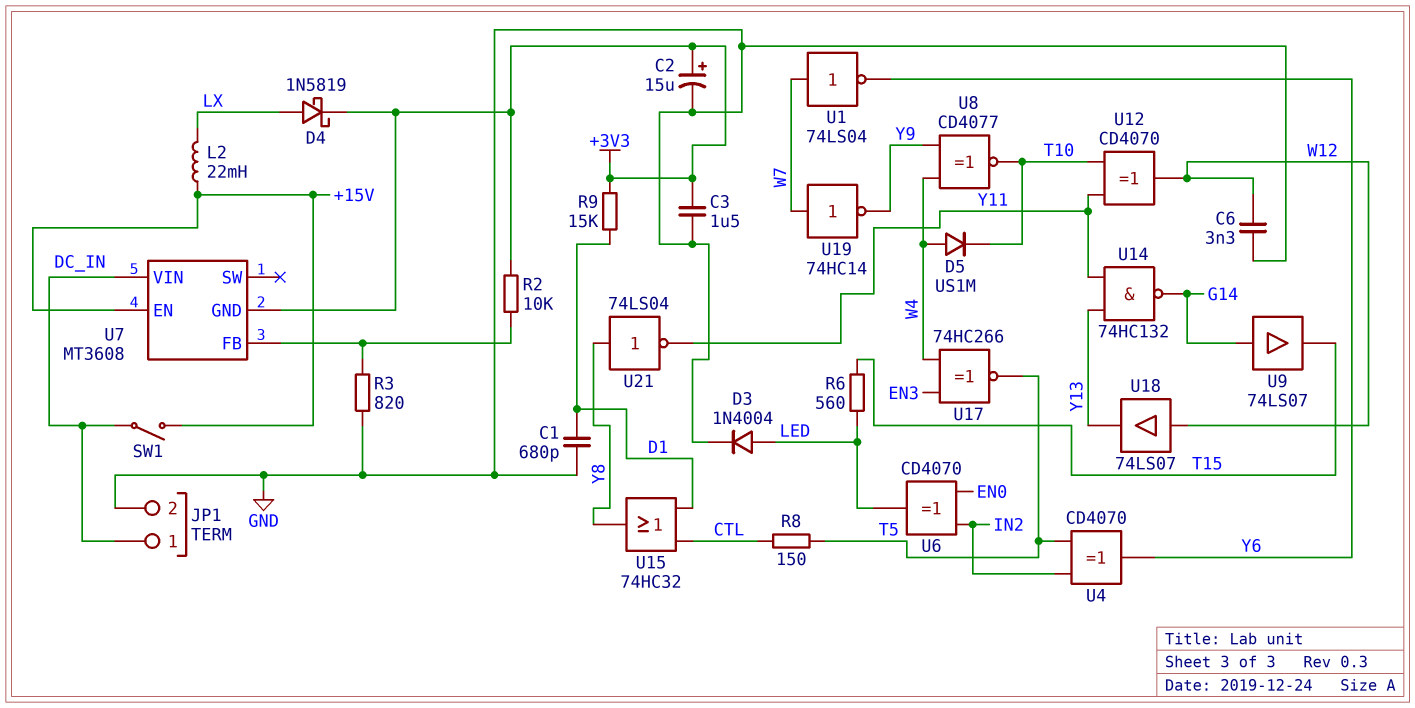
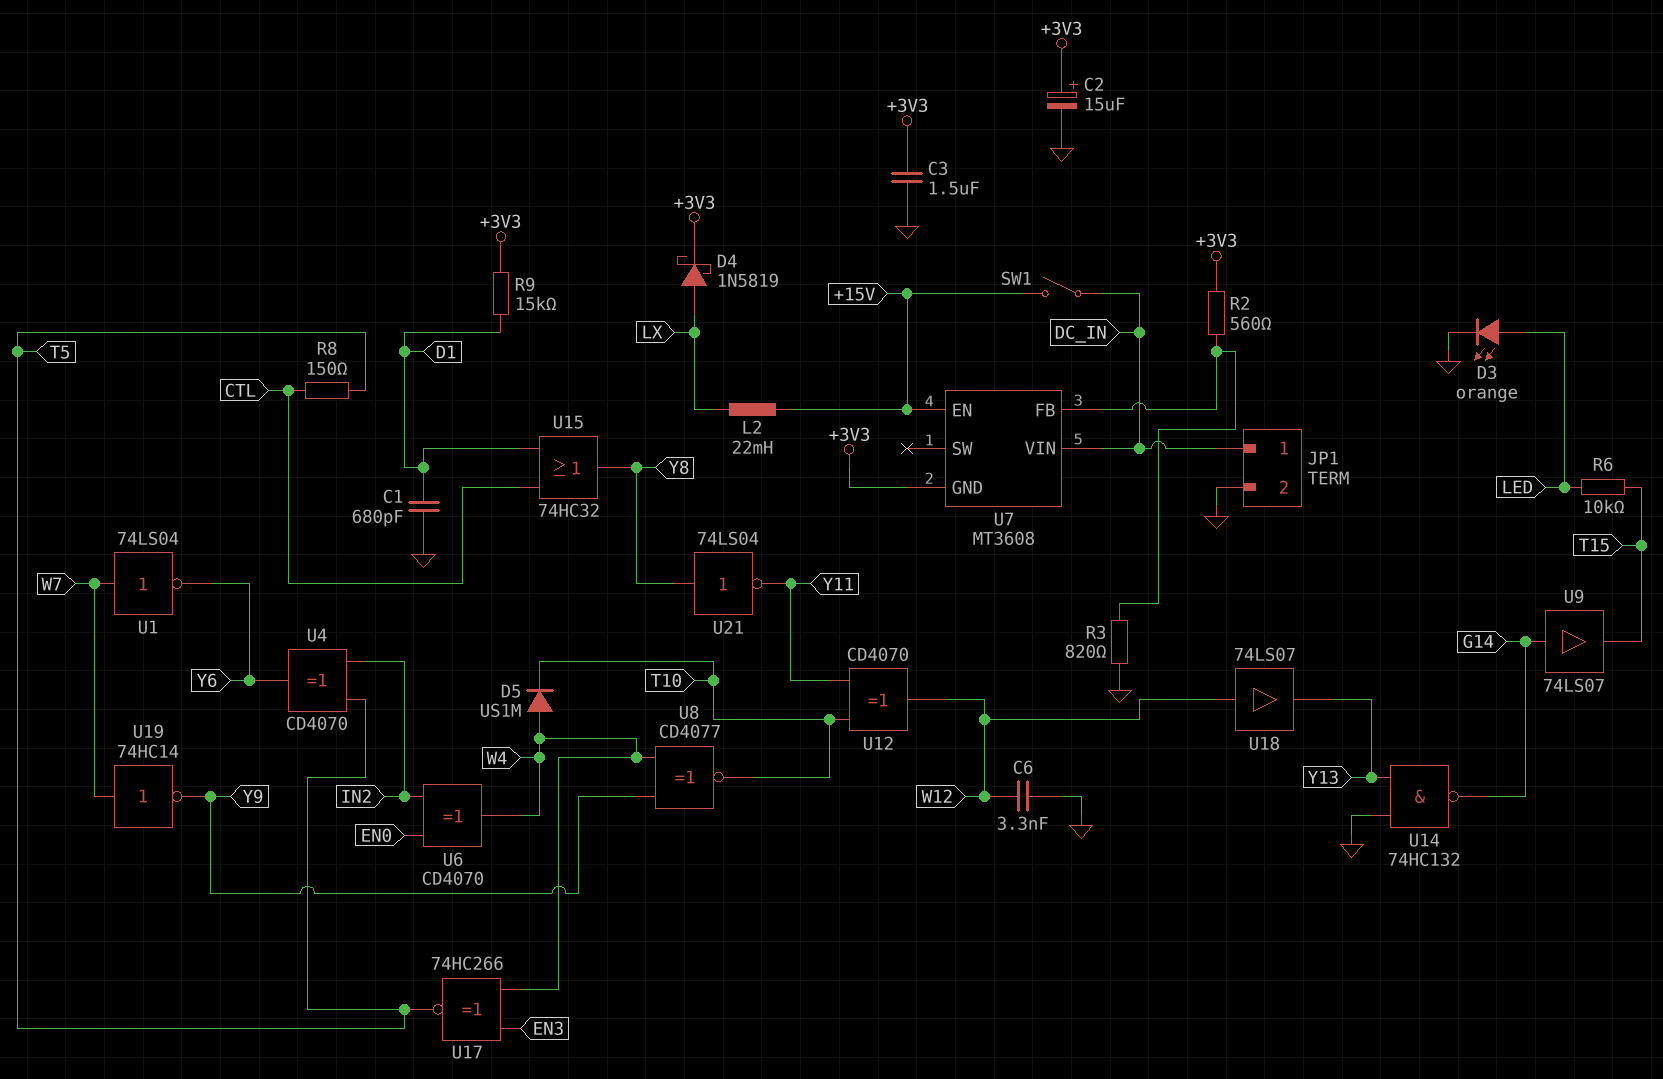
D3: diode 1N4004 (A LED, K GND) -> LED orange (A LED, K GND)
R2: 10k (+3V3, U7/FB) -> 560 (+3V3, U7/FB)
R6: 560 (LED, T15) -> 10k (LED, T15)
U6: XOR CD4070 (in EN0, in IN2, out LED) -> XOR CD4070 (in EN0, in IN2, out W4)
U14: NAND 74HC132 (in Y11, in Y13, out G14) -> NAND 74HC132 (in GND, in Y13, out G14)

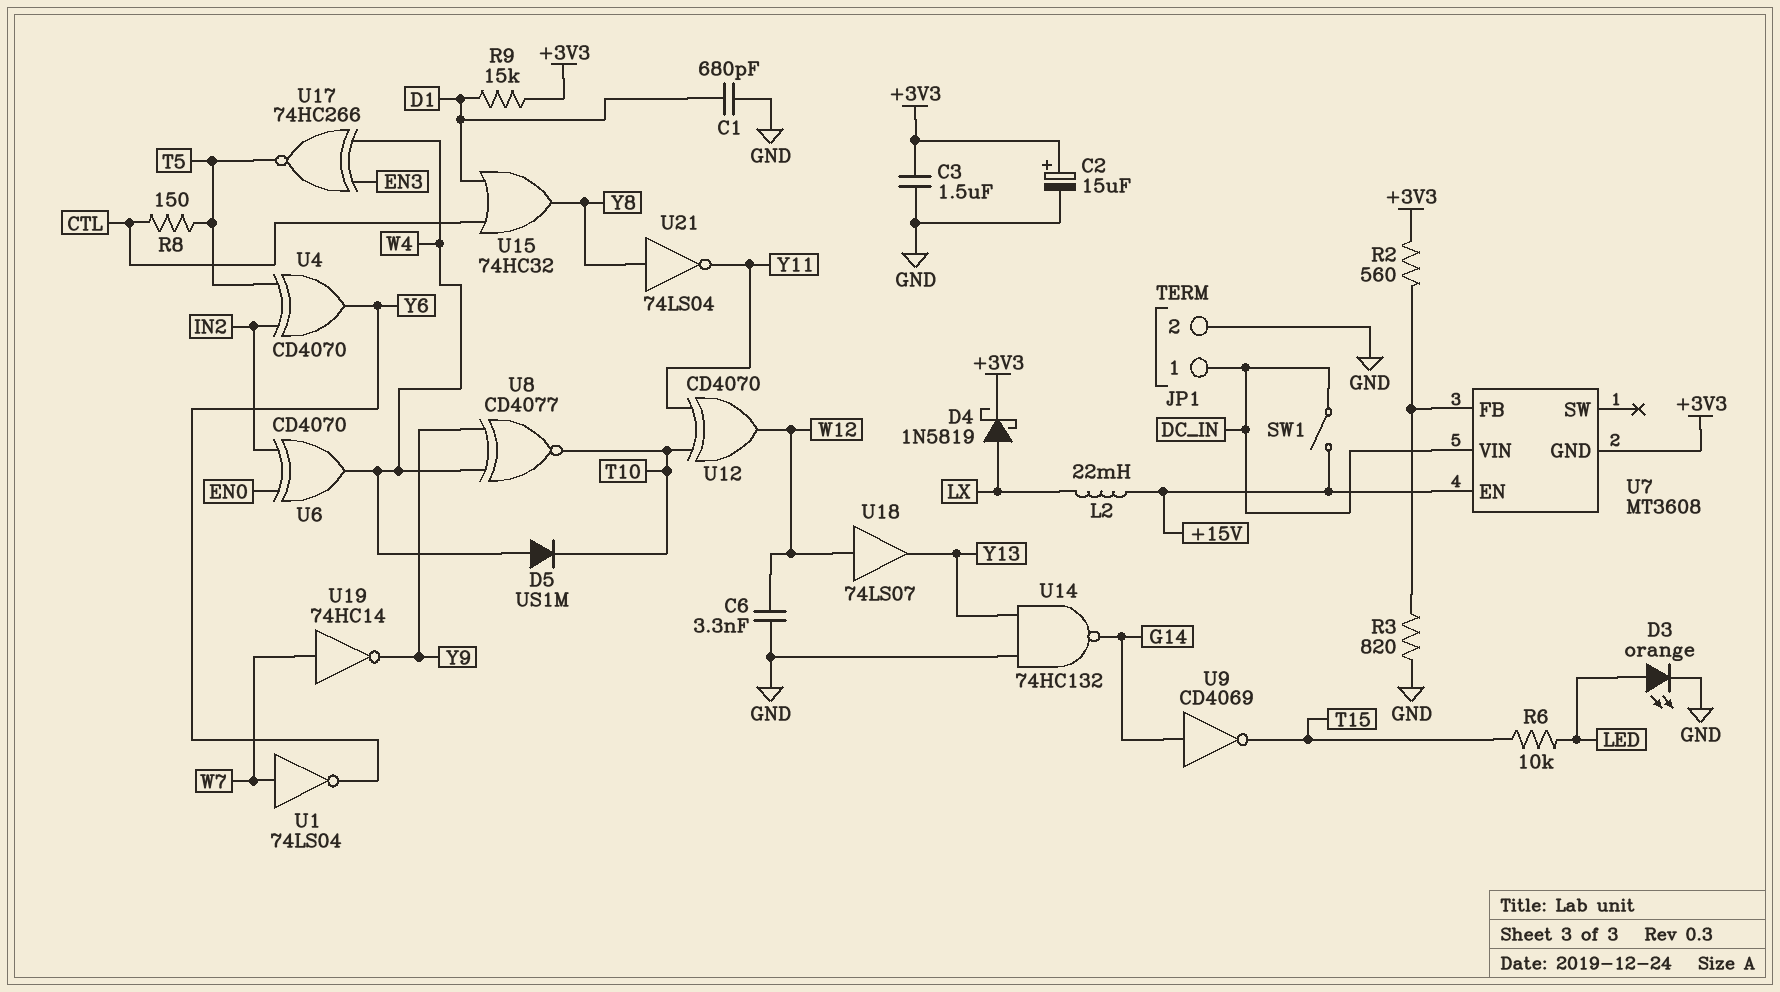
U9: buffer 74LS07 (in G14, out T15) -> NOT CD4069 (in G14, out T15)

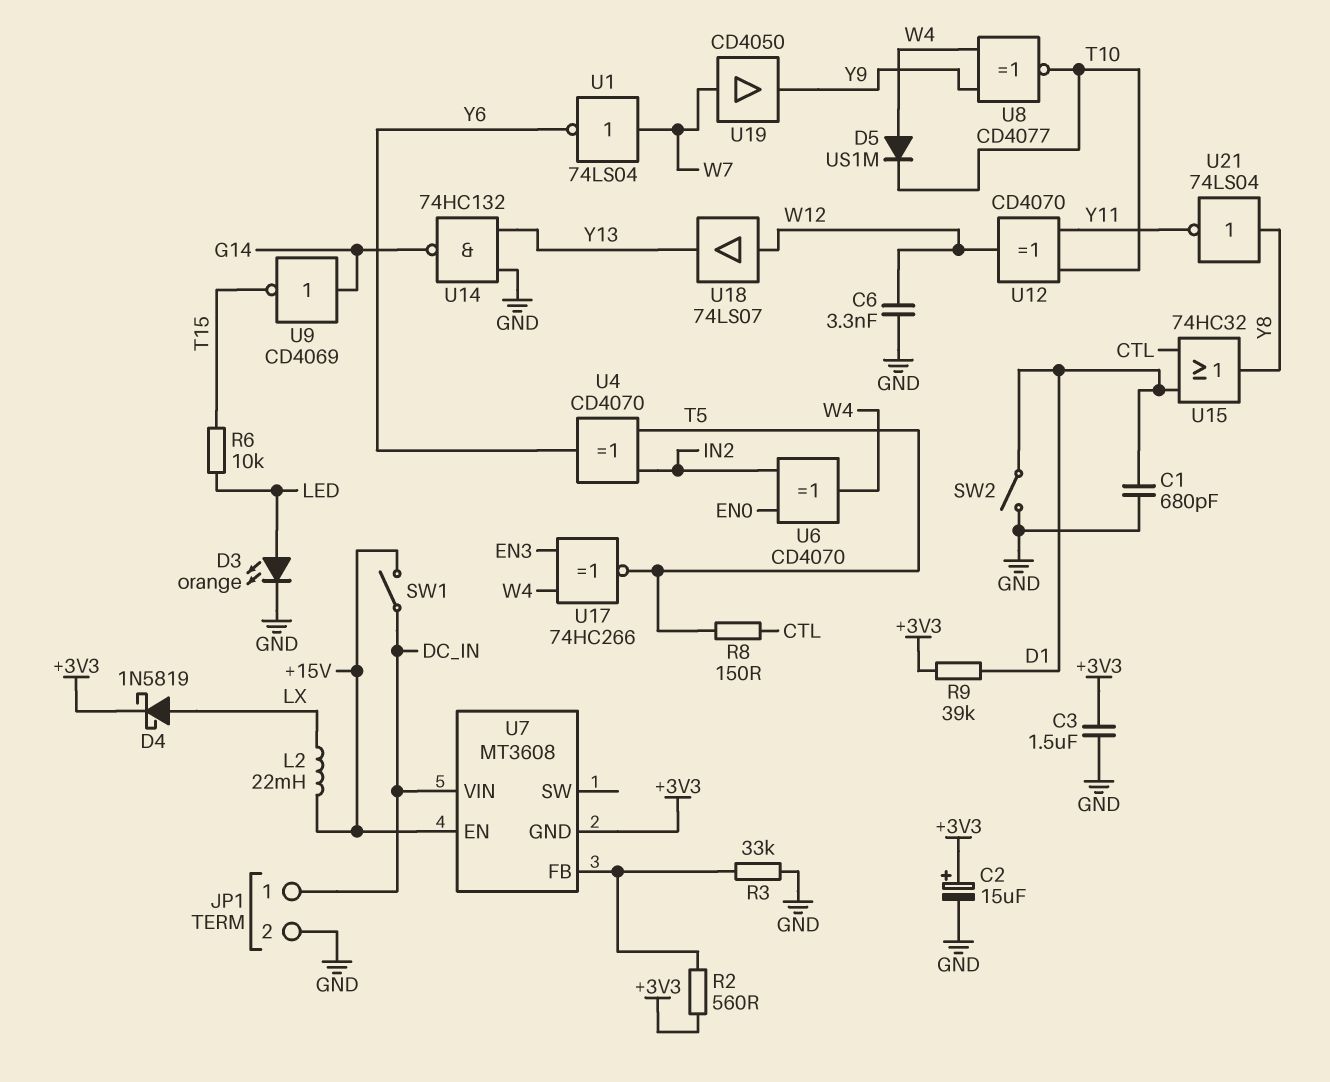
R3: 820 (GND, U7/FB) -> 33k (GND, U7/FB)
R9: 15k (+3V3, D1) -> 39k (+3V3, D1)
SW2: none -> switch (D1, GND)
U19: NOT 74HC14 (in W7, out Y9) -> buffer CD4050 (in W7, out Y9)

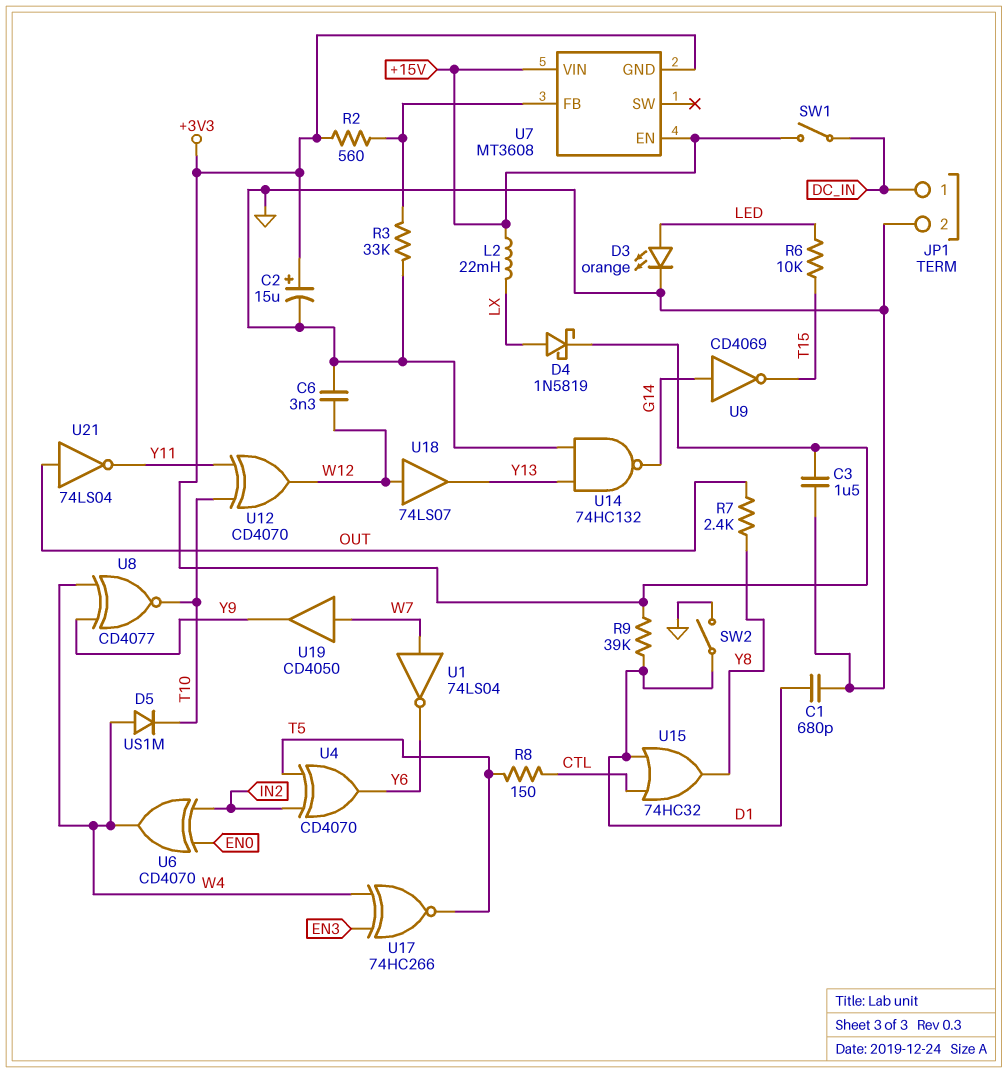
R7: none -> 2.4k (OUT, Y8)
U7 pin VIN: DC_IN -> +15V
U21: NOT 74LS04 (in Y8, out Y11) -> NOT 74LS04 (in OUT, out Y11)

